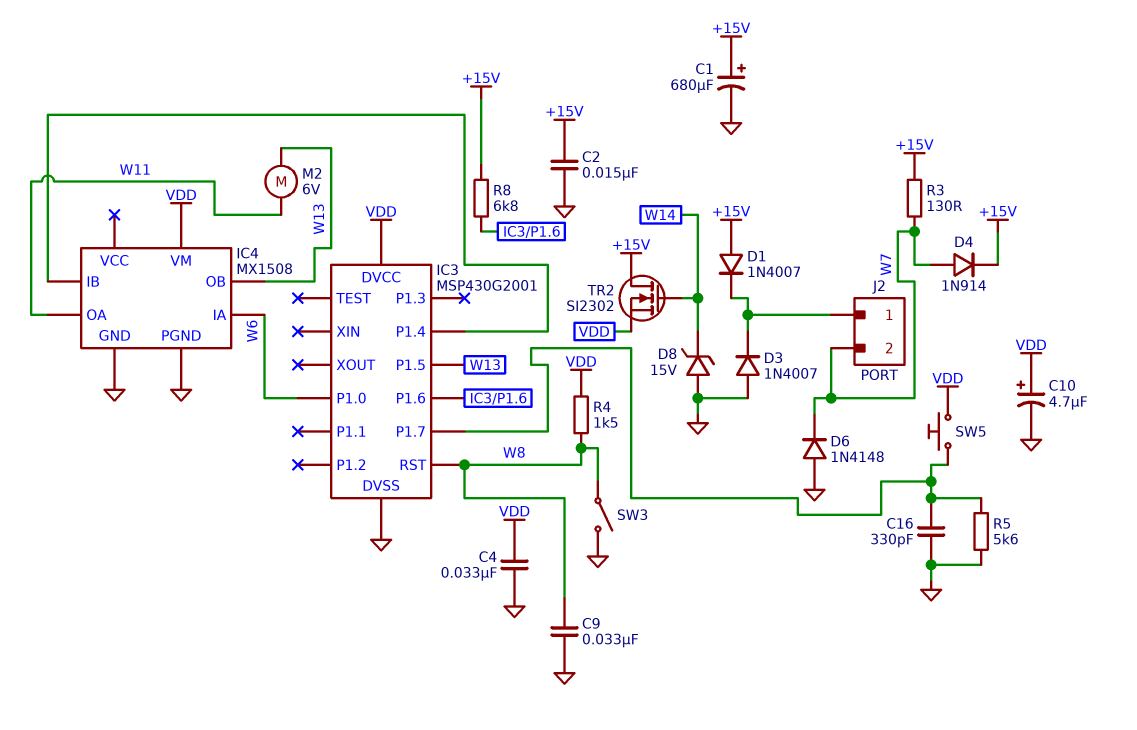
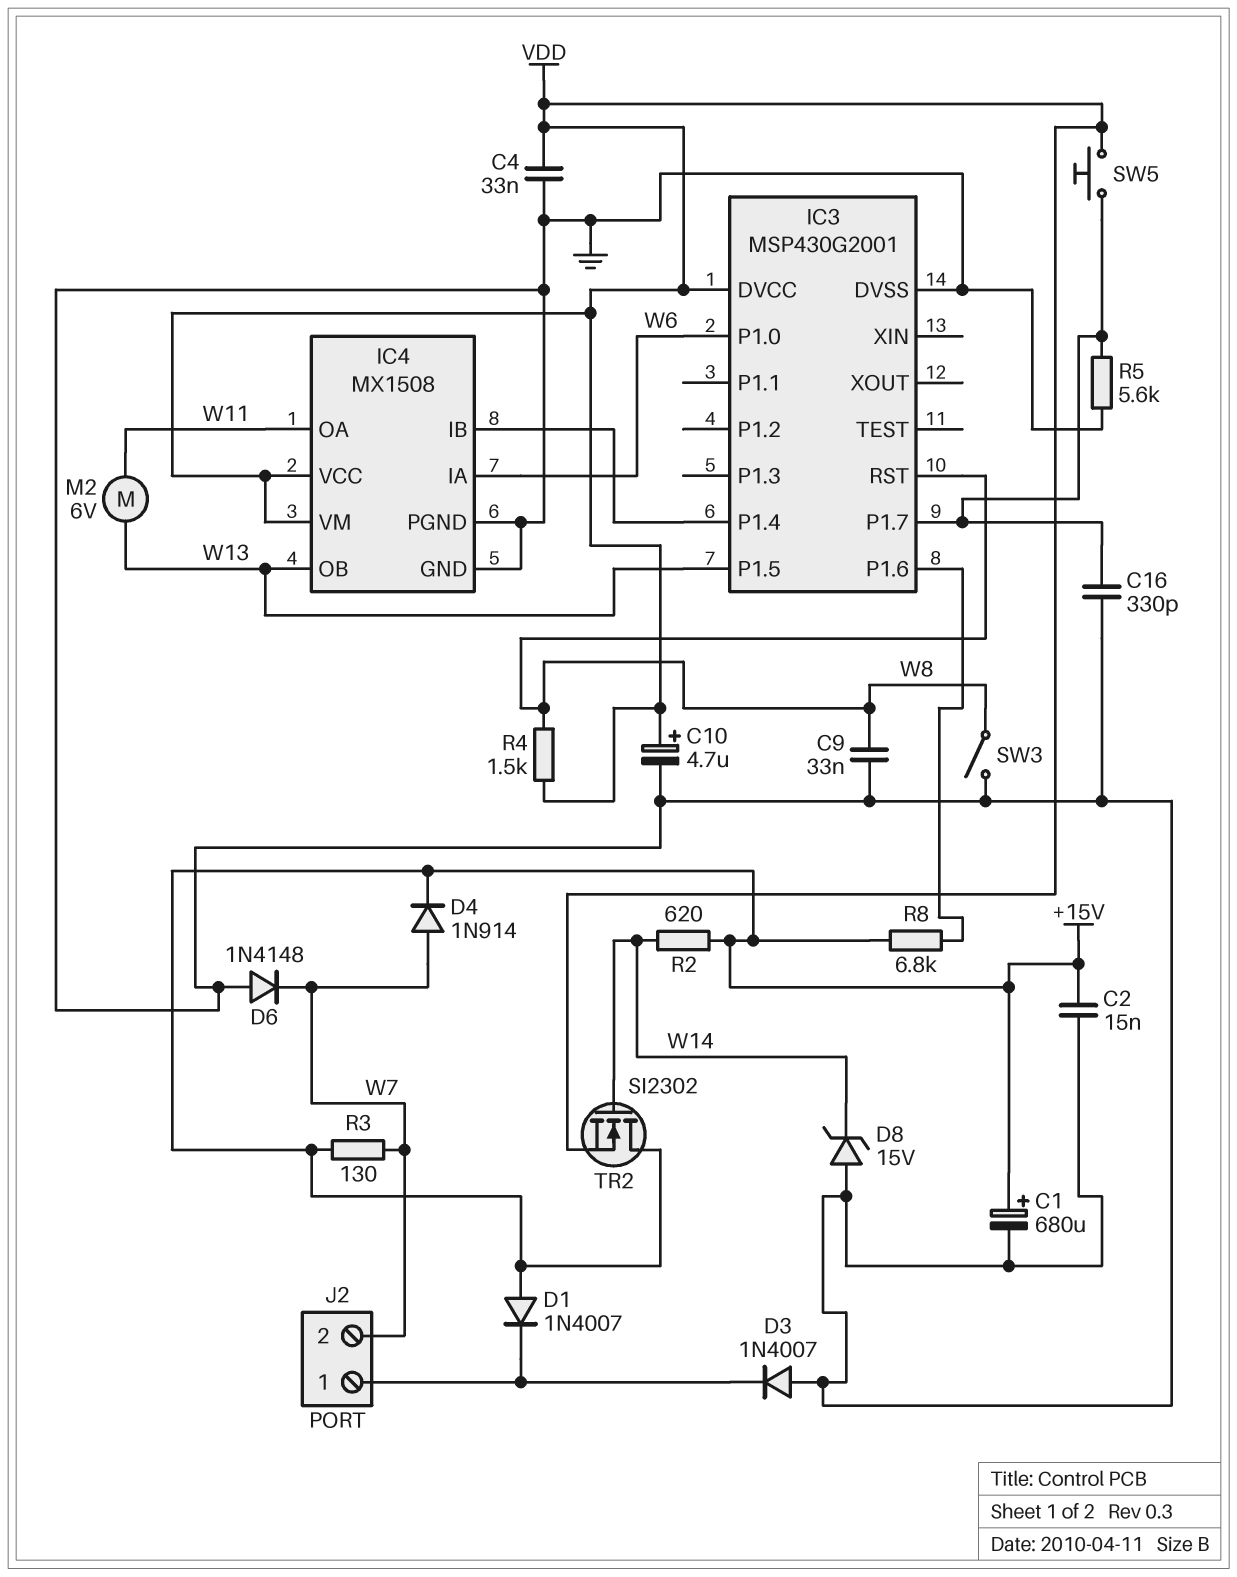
IC4 pin VCC: none -> VDD
R2: none -> 620 (+15V, W14)

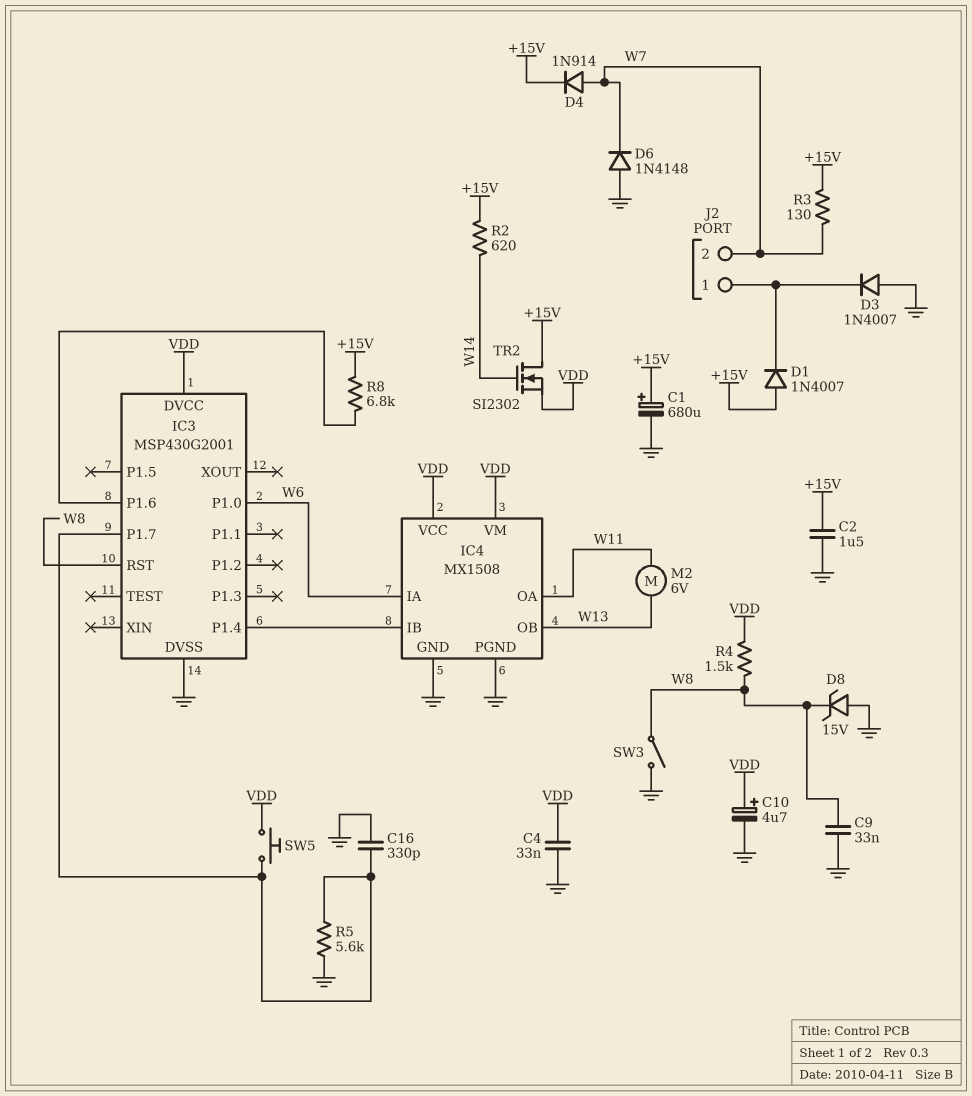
C2: 15nF (+15V, GND) -> 1.5uF (+15V, GND)
D8: zener 15V (A GND, K W14) -> zener 15V (A GND, K W8)
IC3 pin P1.5: W13 -> none

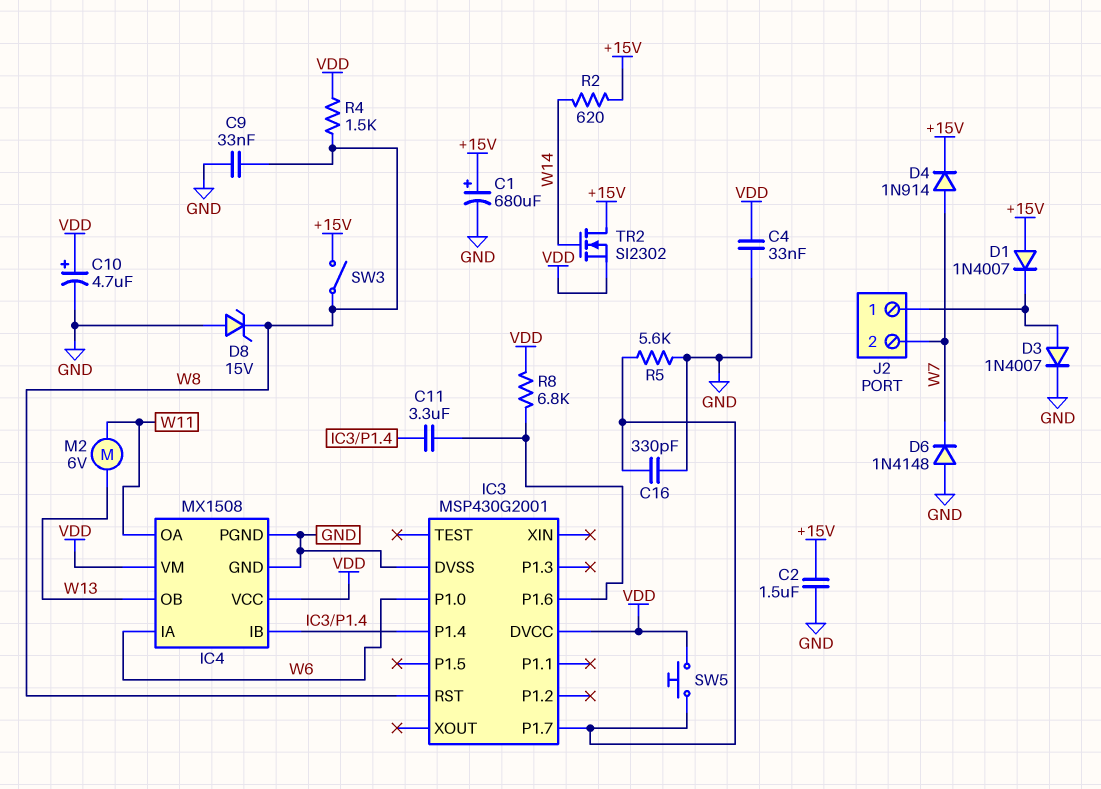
C11: none -> 3.3uF (IC3/P1.4, IC3/P1.6)
D3: diode 1N4007 (A GND, K J2/1) -> diode 1N4007 (A J2/1, K GND)
R3: 130 (+15V, W7) -> none
R8: 6.8k (+15V, IC3/P1.6) -> 6.8k (IC3/P1.6, VDD)
SW3: switch (GND, W8) -> switch (+15V, W8)

